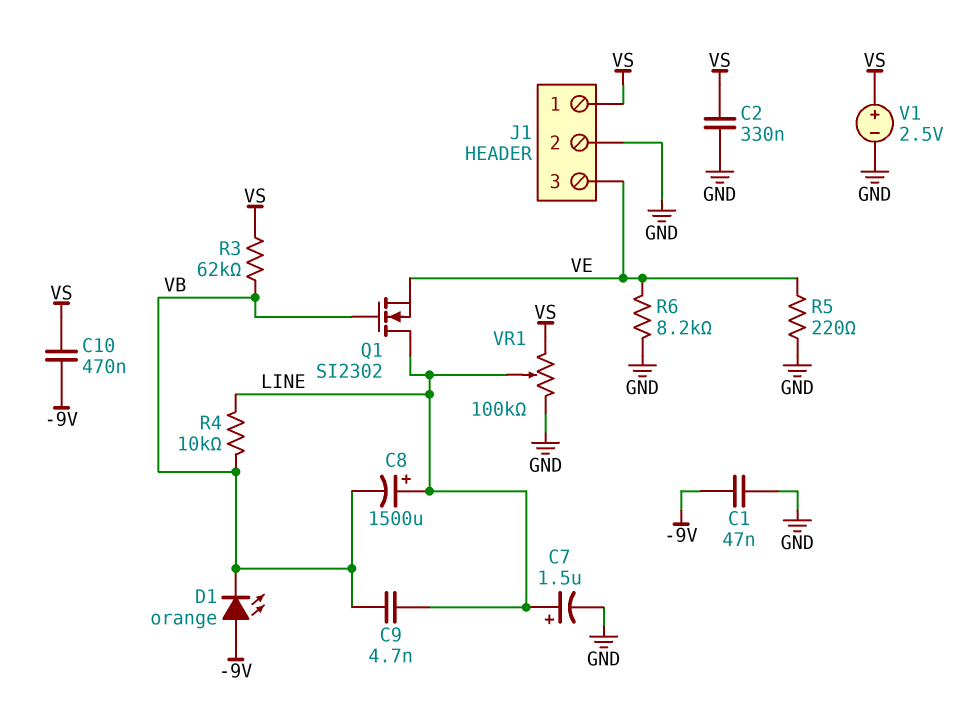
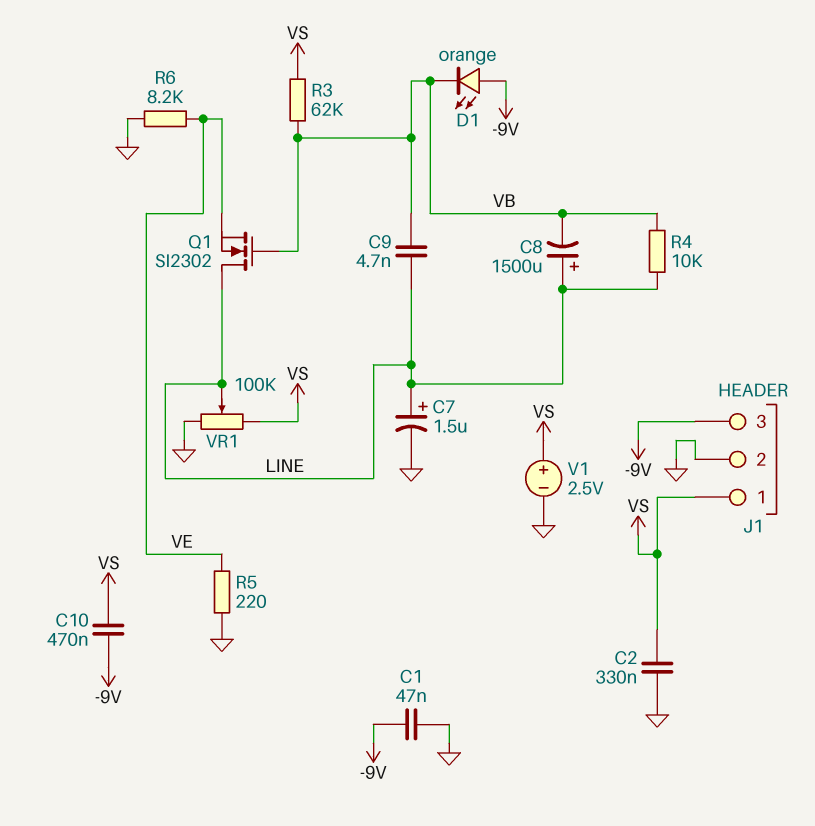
J1 pin 3: VE -> -9V

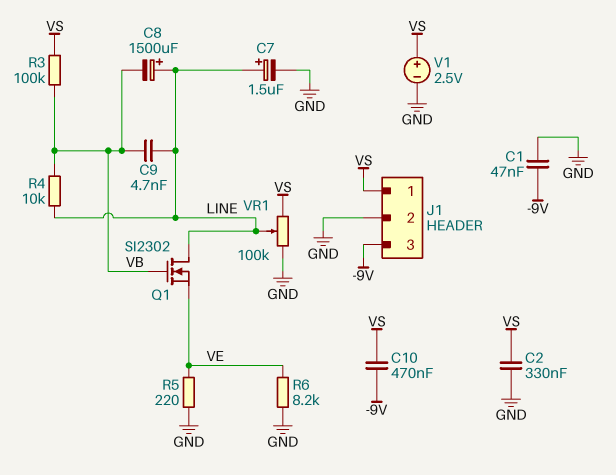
D1: LED orange (A -9V, K VB) -> none
R3: 62k (VB, VS) -> 100k (VB, VS)

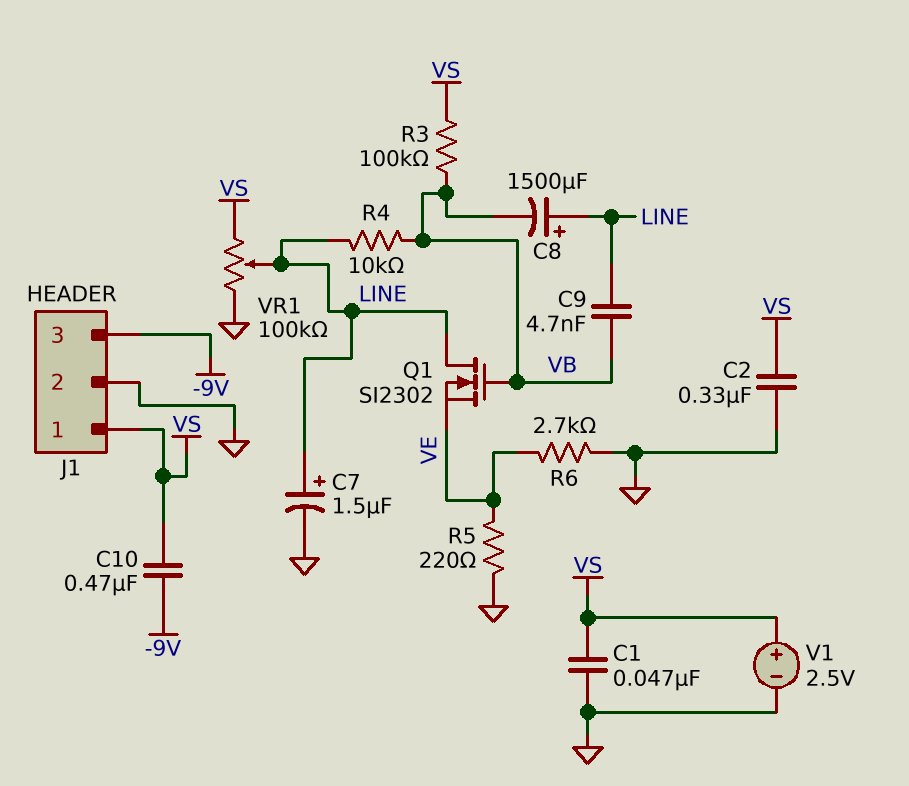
C1: 47nF (-9V, GND) -> 47nF (GND, VS)
R6: 8.2k (GND, VE) -> 2.7k (GND, VE)

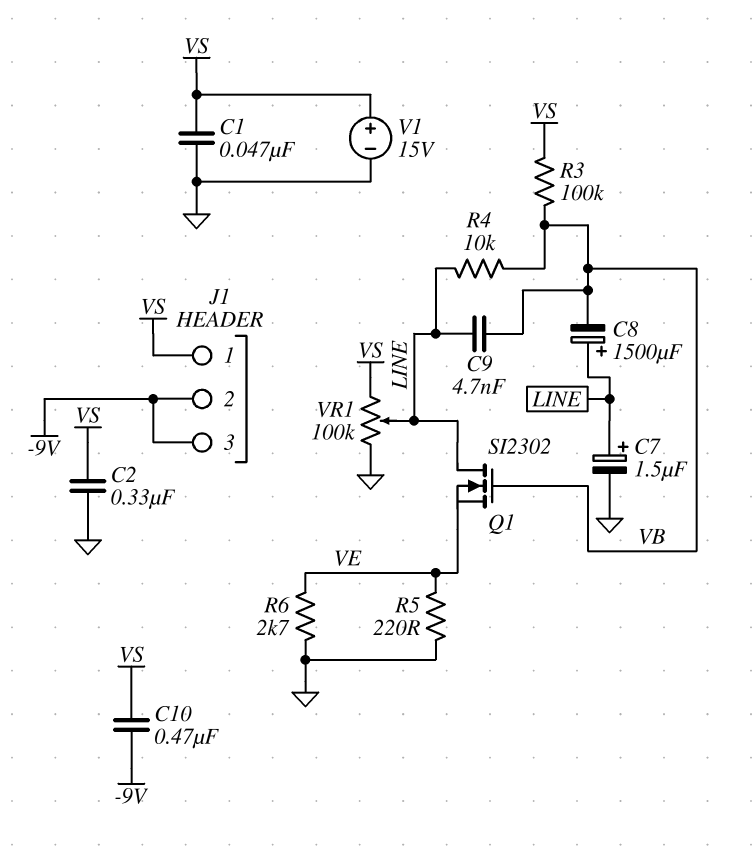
J1 pin 2: GND -> -9V
V1: 2.5V (plus VS, minus GND) -> 15V (plus VS, minus GND)

